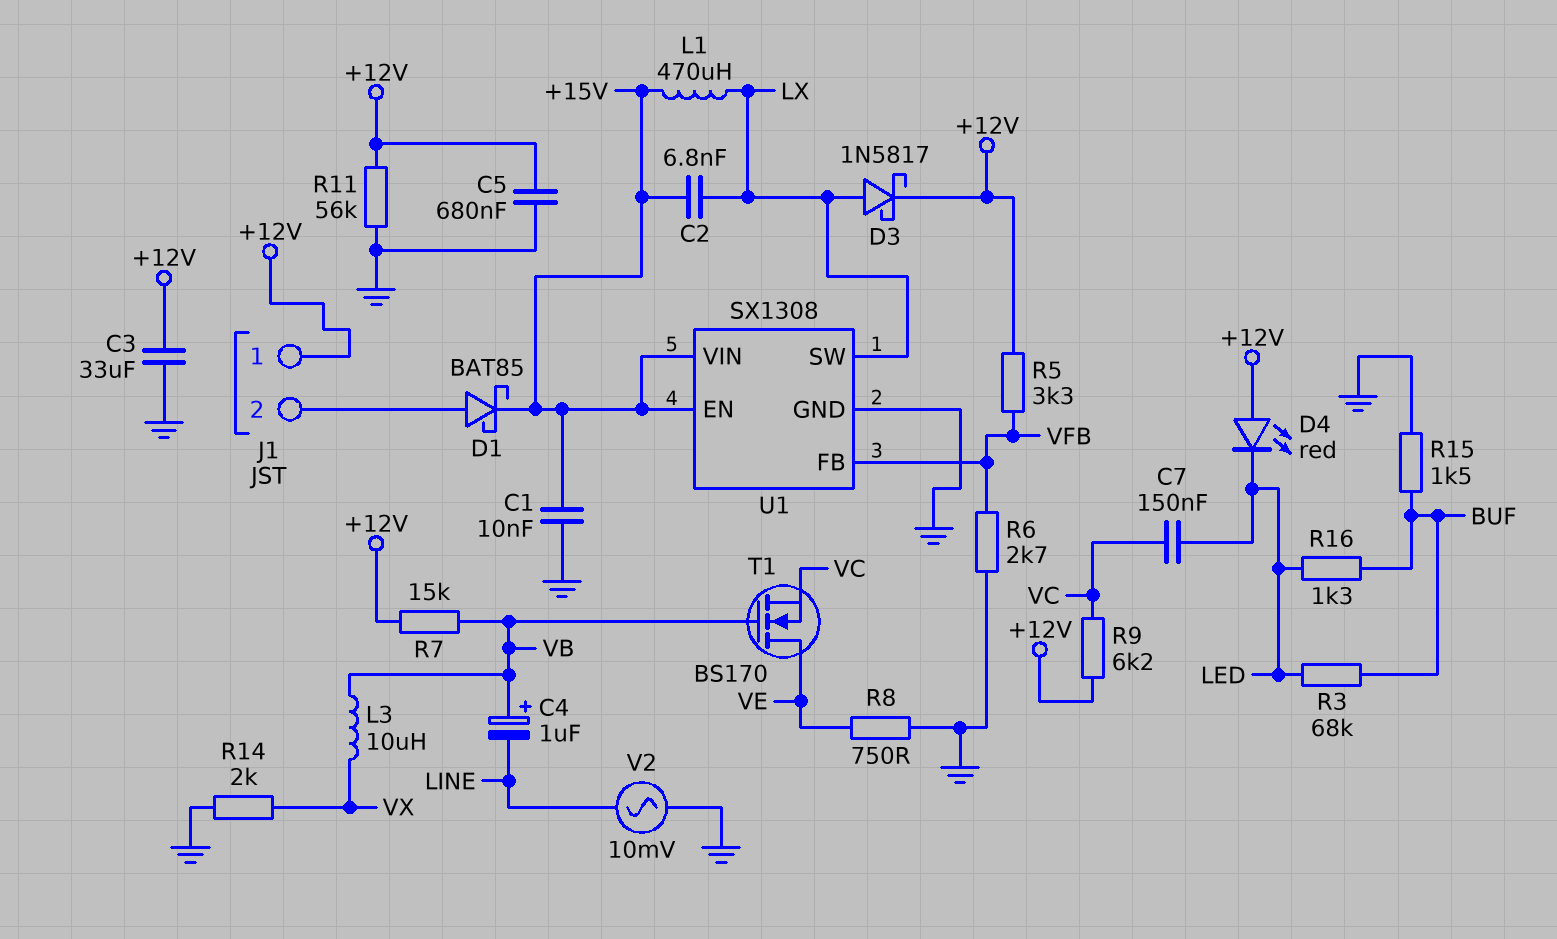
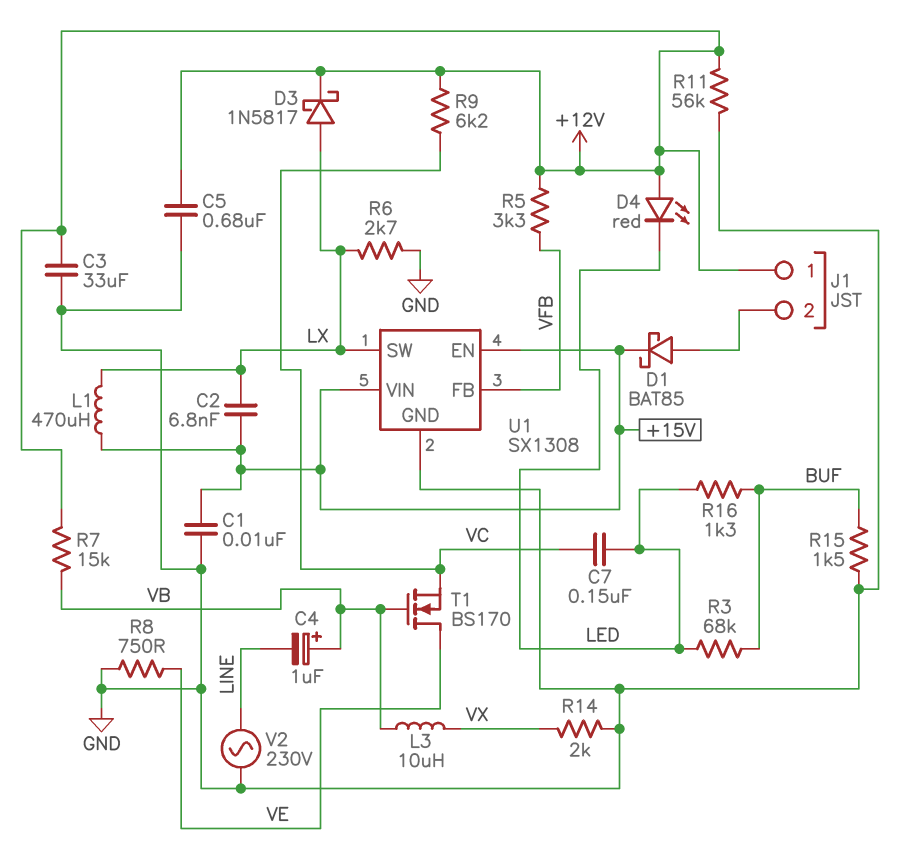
R6: 2.7k (GND, VFB) -> 2.7k (GND, LX)
V2: AC 10mV (GND, LINE) -> AC 230V (GND, LINE)

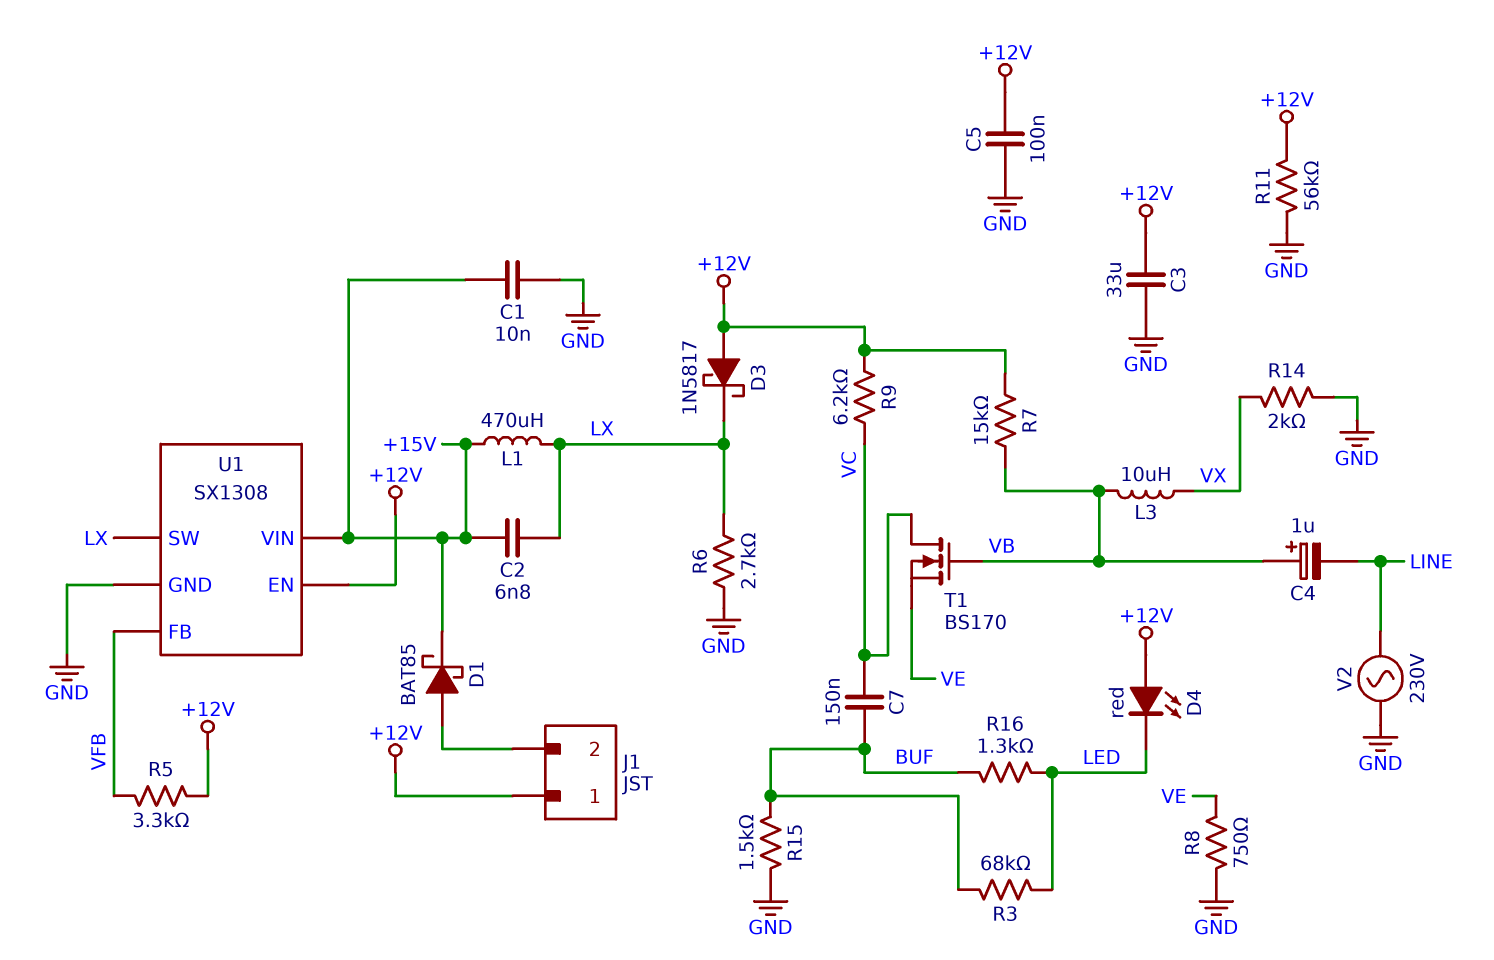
C5: 680nF (+12V, GND) -> 100nF (+12V, GND)
C7: 150nF (LED, VC) -> 150nF (BUF, VC)
D3: schottky 1N5817 (A LX, K +12V) -> schottky 1N5817 (A +12V, K LX)
T1: NMOS BS170 (G VB, D VE, S VC) -> NMOS BS170 (G VB, D VC, S VE)
U1 pin EN: +15V -> +12V

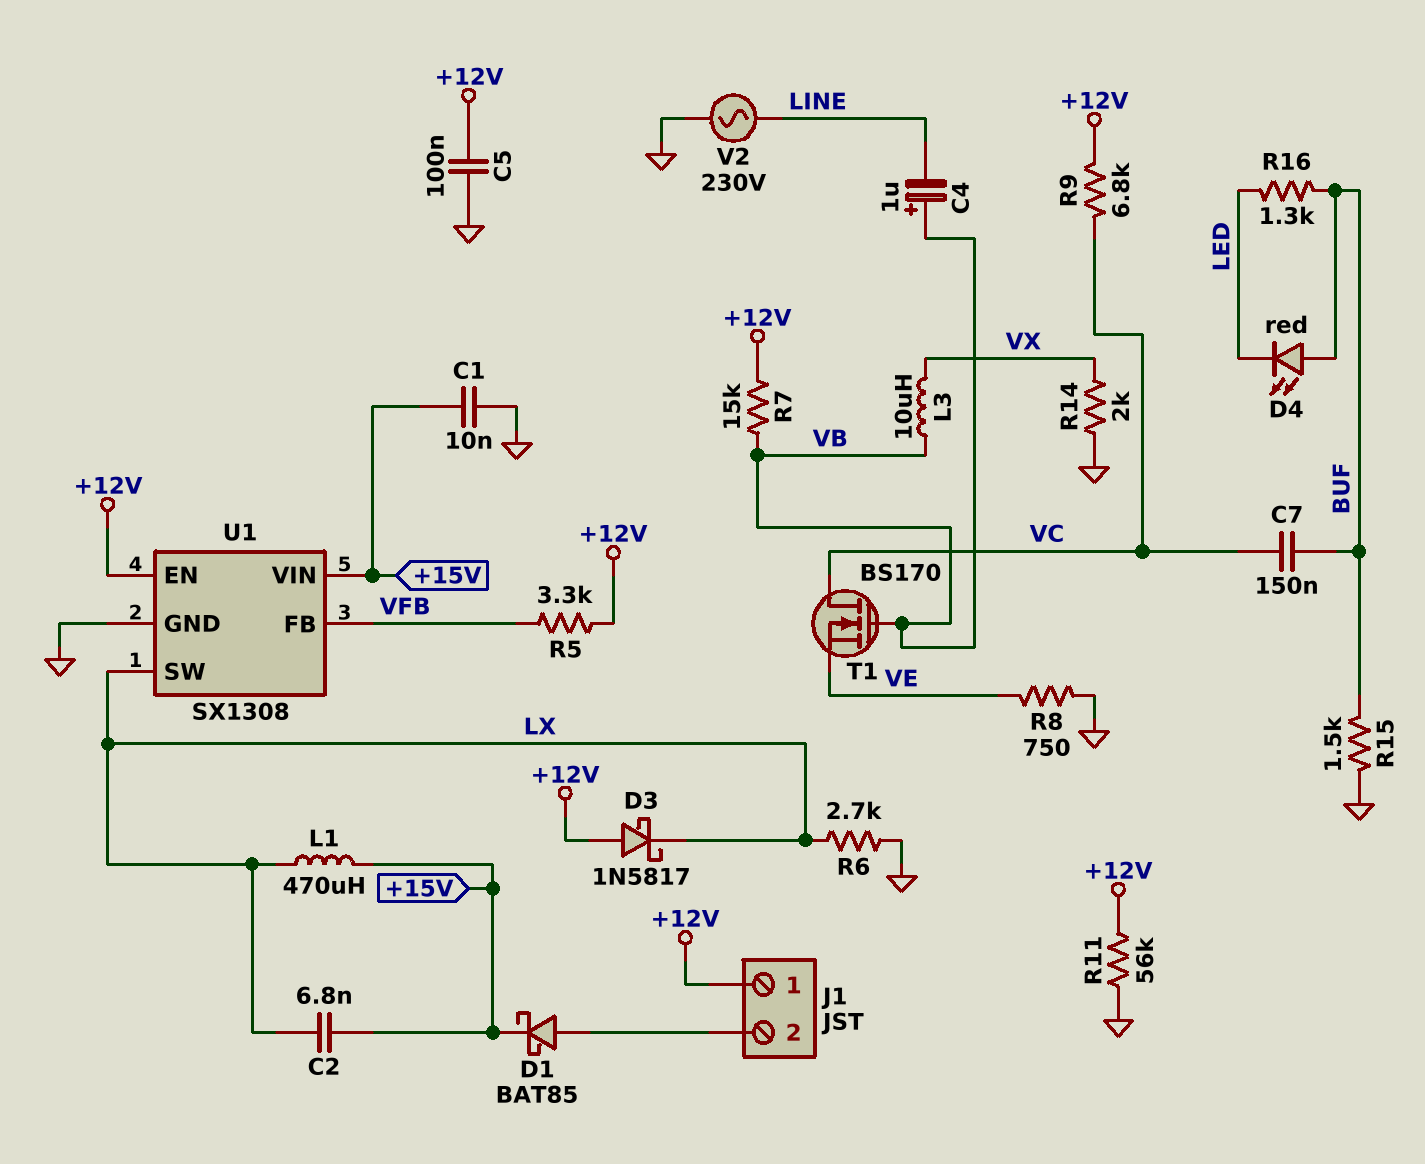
C3: 33uF (+12V, GND) -> none
D4: LED red (A +12V, K LED) -> LED red (A BUF, K LED)
R3: 68k (BUF, LED) -> none
R9: 6.2k (+12V, VC) -> 6.8k (+12V, VC)

